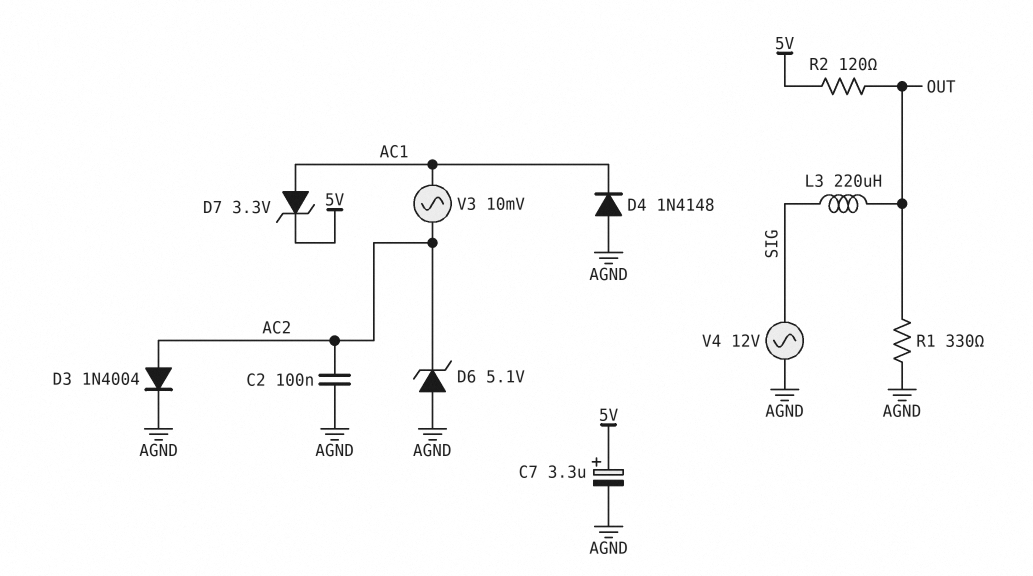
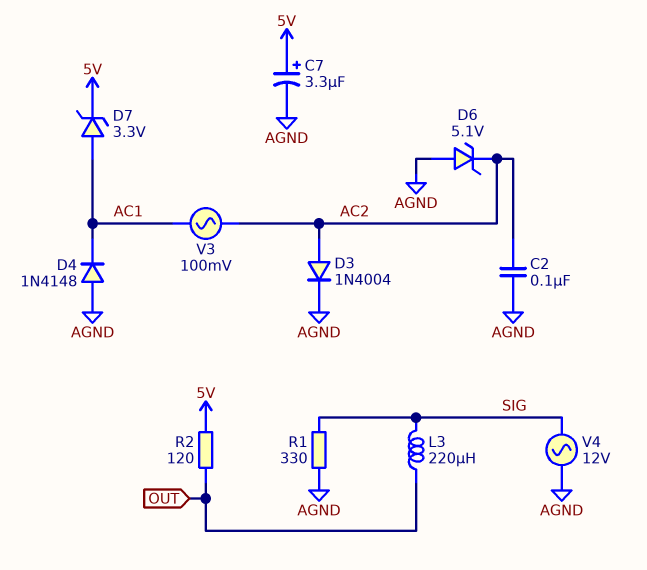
R1: 330 (AGND, OUT) -> 330 (AGND, SIG)
V3: AC 10mV (AC1, AC2) -> AC 100mV (AC1, AC2)

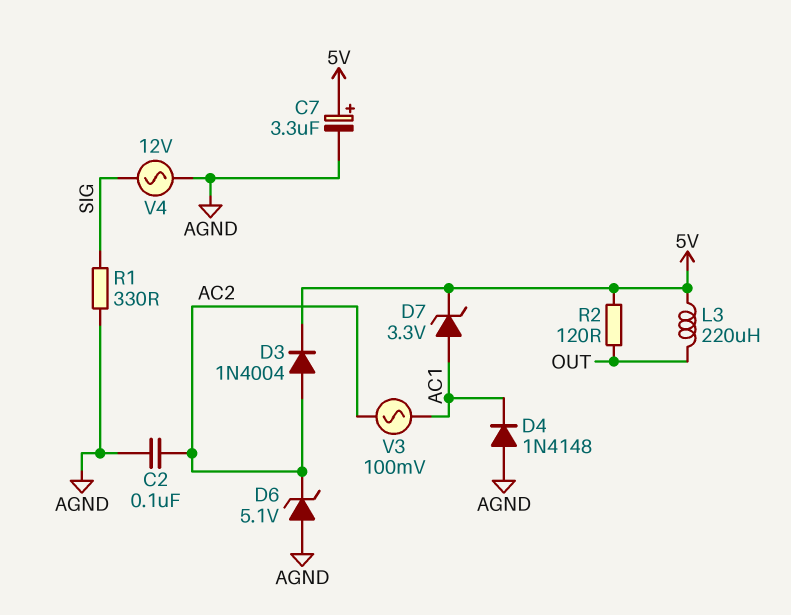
D3: diode 1N4004 (A AC2, K AGND) -> diode 1N4004 (A AC2, K 5V)
L3: 220uH (OUT, SIG) -> 220uH (5V, OUT)

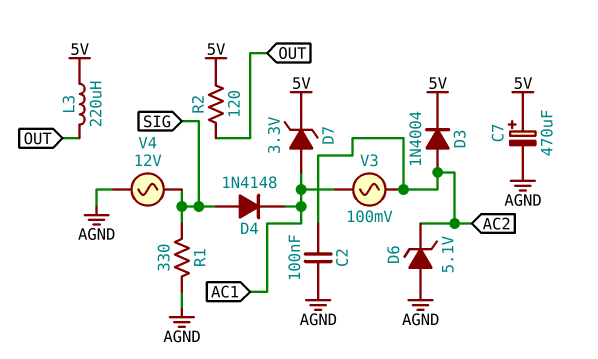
C7: 3.3uF (plus 5V, minus AGND) -> 470uF (plus 5V, minus AGND)
D4: diode 1N4148 (A AGND, K AC1) -> diode 1N4148 (A SIG, K AC1)

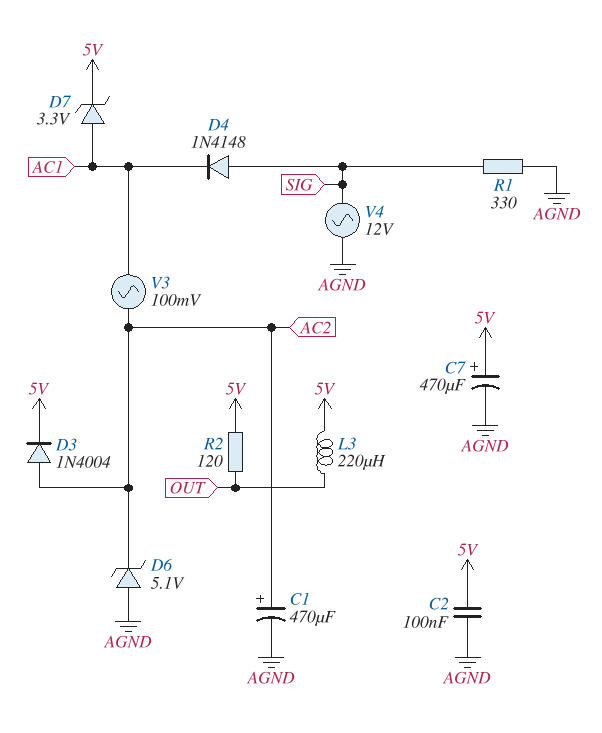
C1: none -> 470uF (plus AC2, minus AGND)
C2: 100nF (AC2, AGND) -> 100nF (5V, AGND)

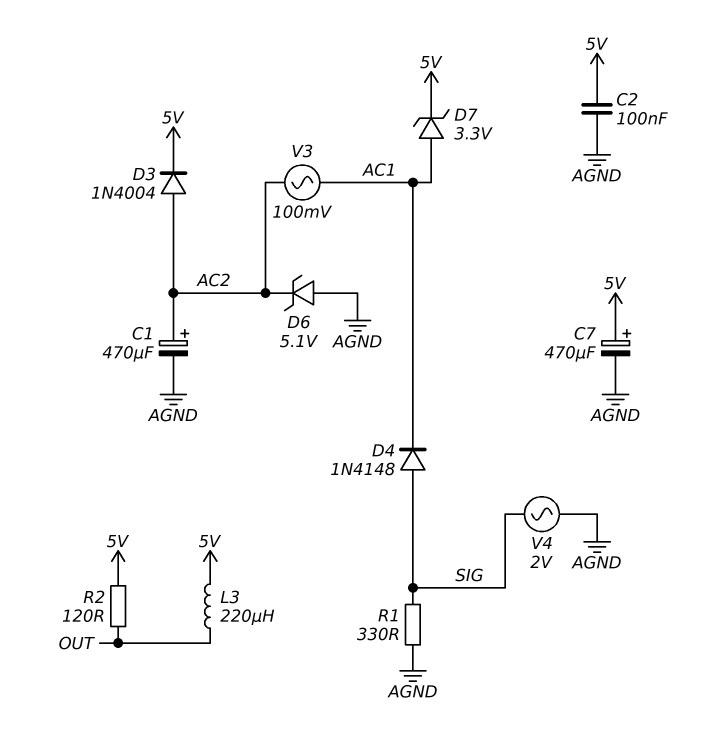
V4: AC 12V (AGND, SIG) -> AC 2V (AGND, SIG)

